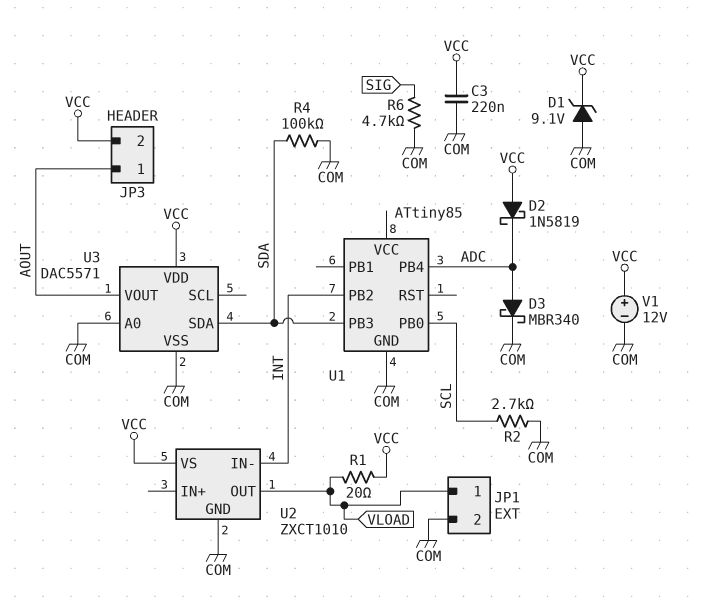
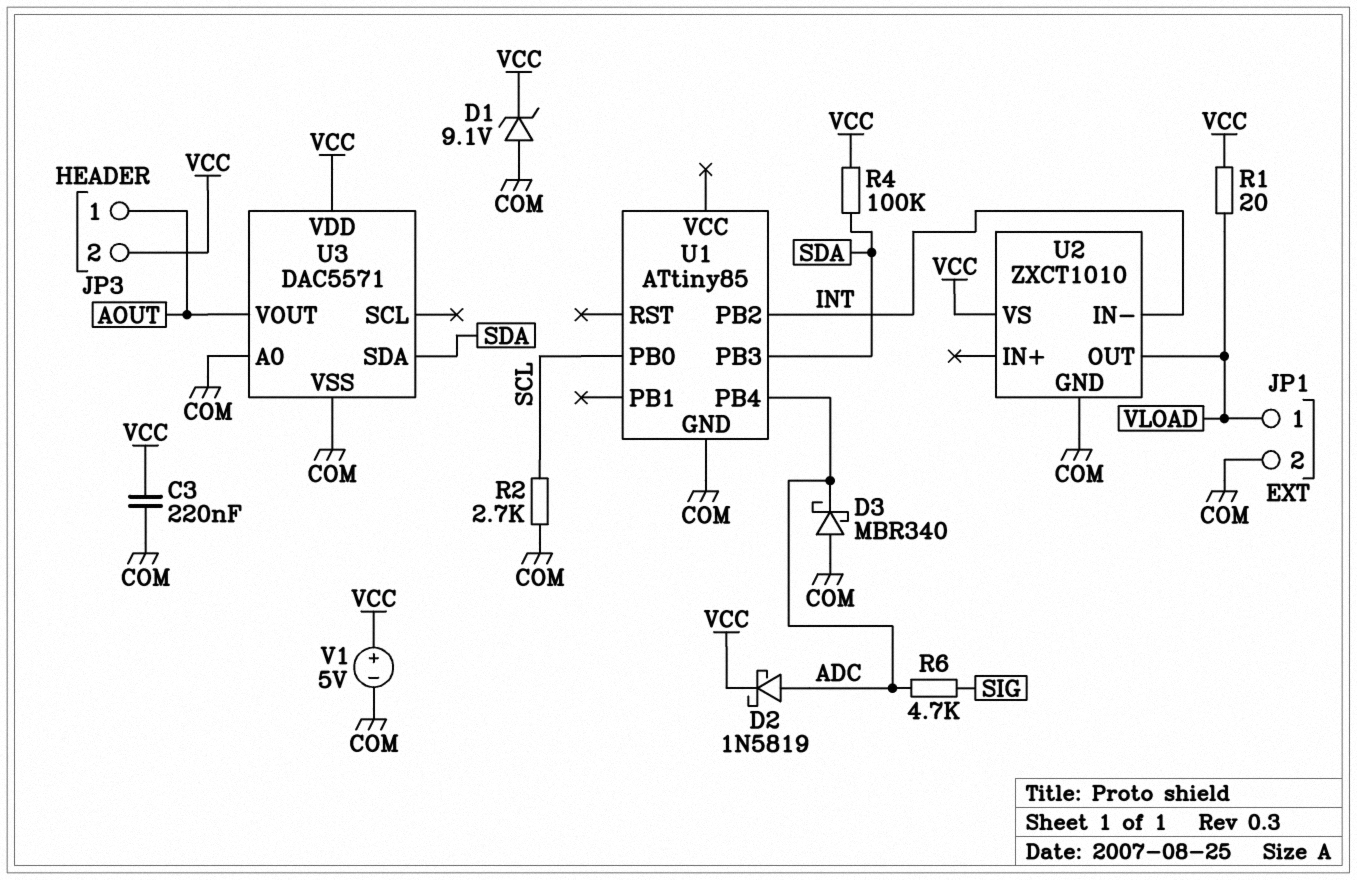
D2: schottky 1N5819 (A VCC, K ADC) -> schottky 1N5819 (A ADC, K VCC)
D3: schottky MBR340 (A ADC, K COM) -> schottky MBR340 (A COM, K ADC)
R4: 100k (COM, SDA) -> 100k (SDA, VCC)
R6: 4.7k (COM, SIG) -> 4.7k (ADC, SIG)
V1: 12V (plus VCC, minus COM) -> 5V (plus VCC, minus COM)

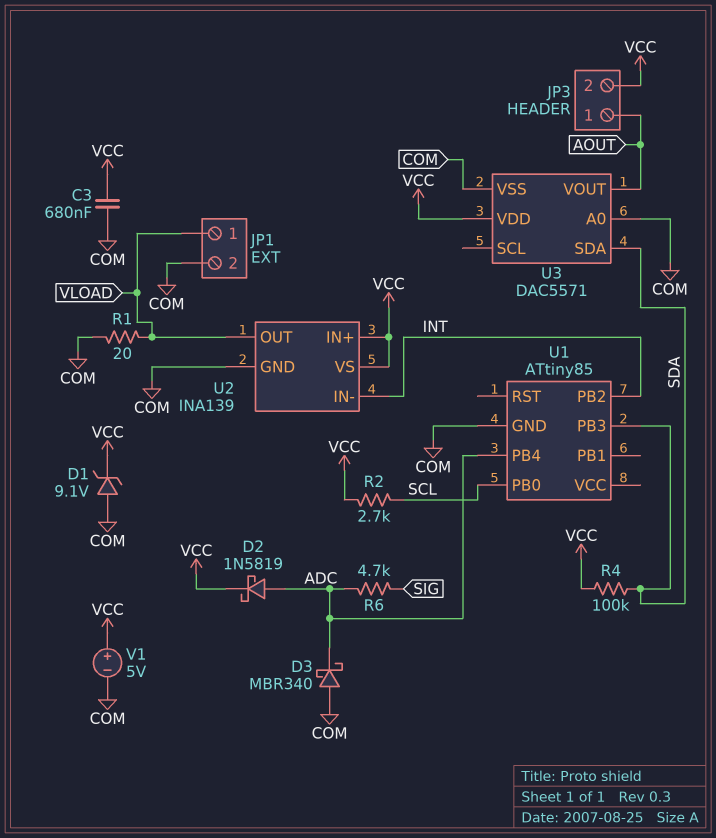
C3: 220nF (COM, VCC) -> 680nF (COM, VCC)
R1: 20 (VCC, VLOAD) -> 20 (COM, VLOAD)
R2: 2.7k (COM, SCL) -> 2.7k (SCL, VCC)
U2: ZXCT1010 -> INA139
U2 pin IN+: none -> VCC

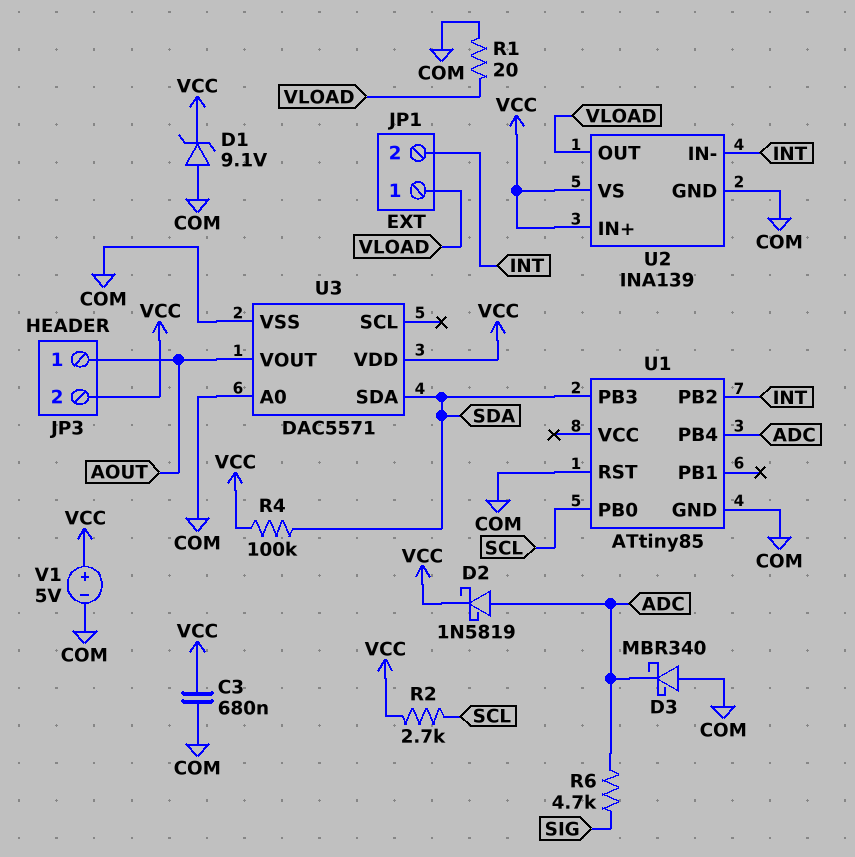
JP1 pin 2: COM -> INT
U1 pin RST: none -> COM

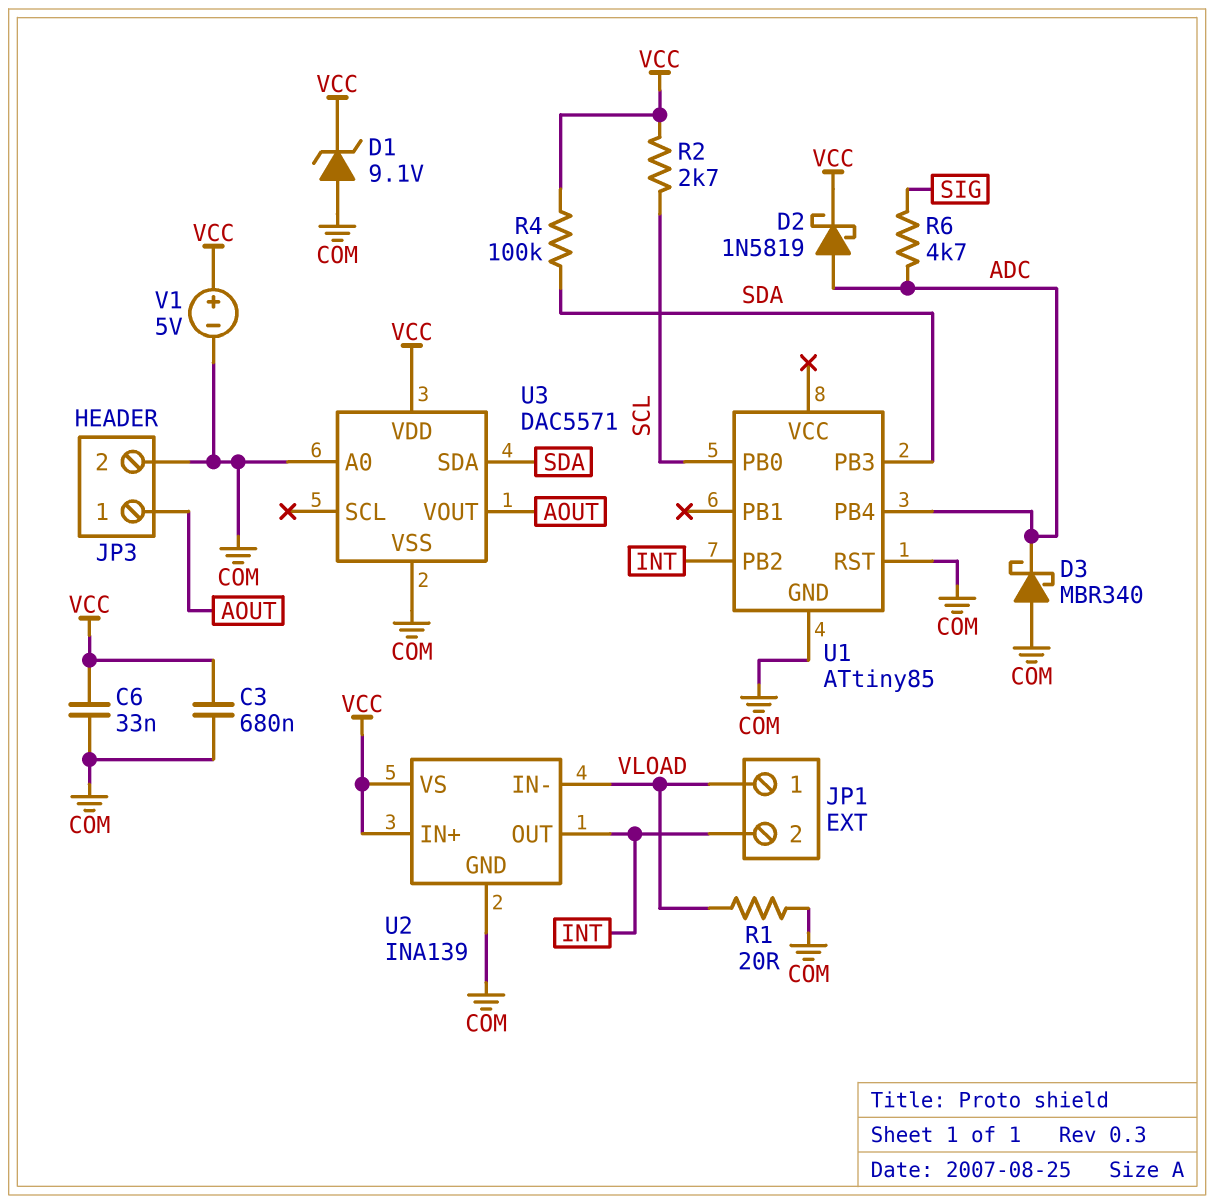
C6: none -> 33nF (COM, VCC)
JP3 pin 2: VCC -> COM
U2 pin IN-: INT -> VLOAD
U2 pin OUT: VLOAD -> INT

